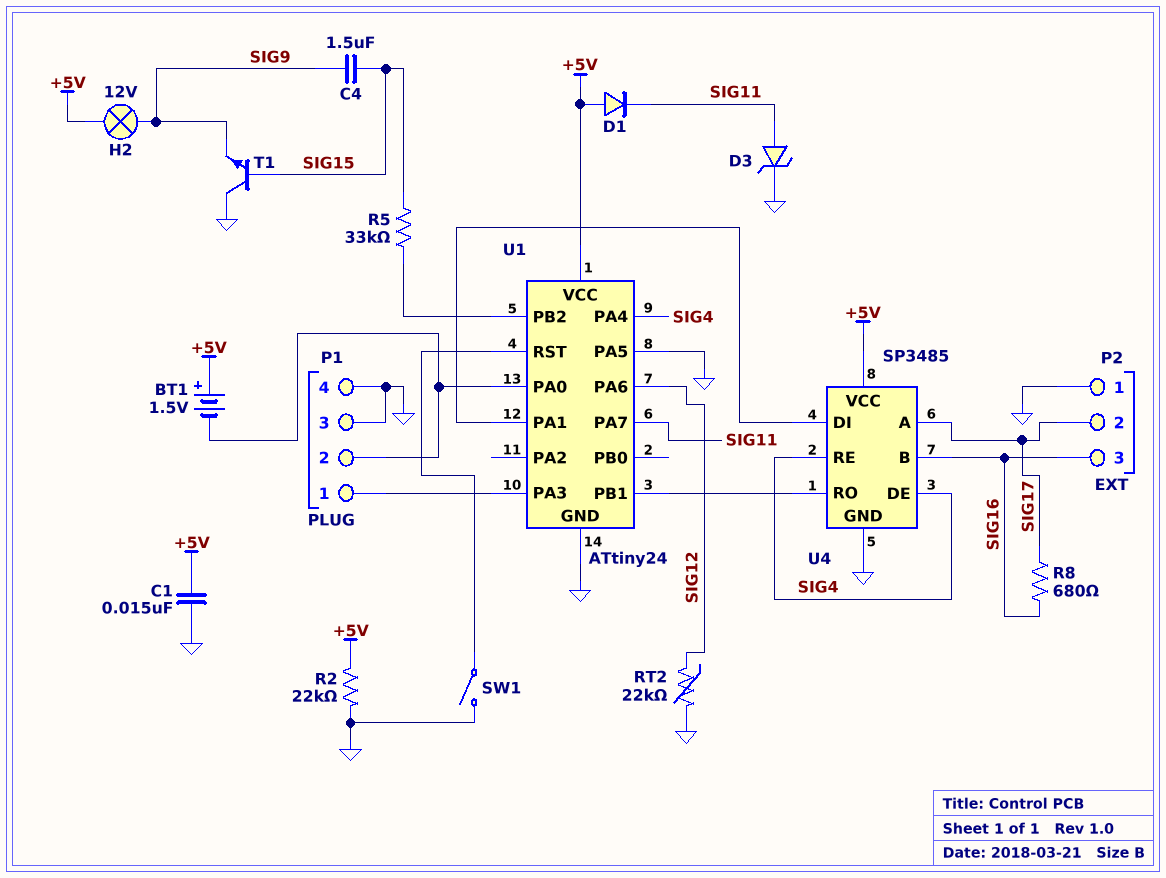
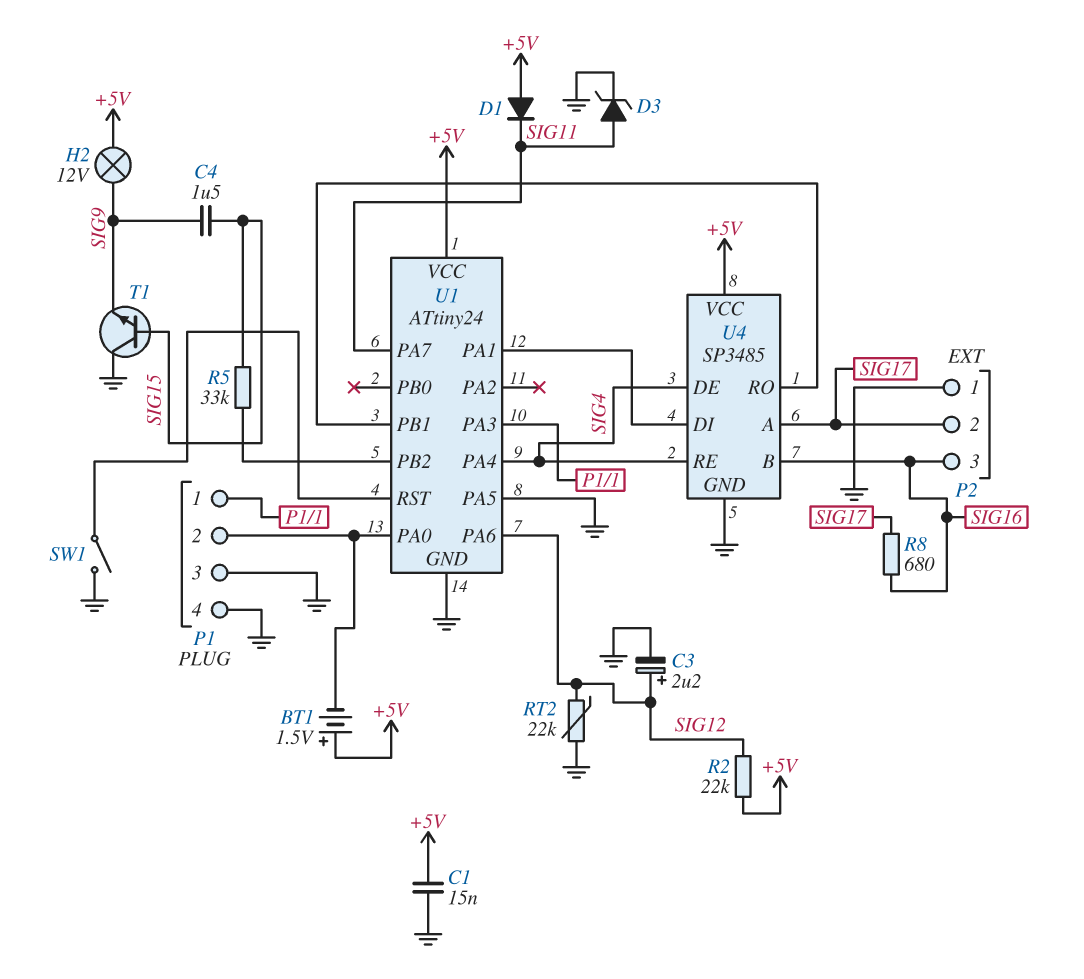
C3: none -> 2.2uF (plus SIG12, minus GND)
R2: 22k (+5V, GND) -> 22k (+5V, SIG12)

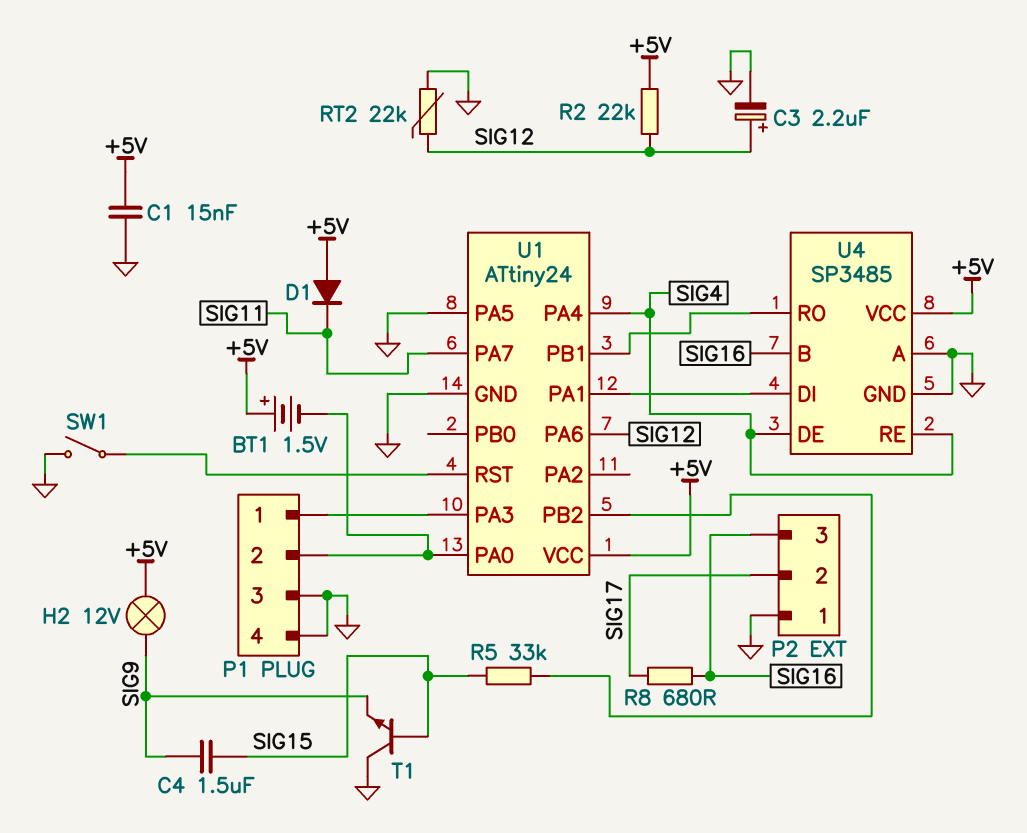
D3: zener (A SIG11, K GND) -> none
U4 pin A: SIG17 -> GND

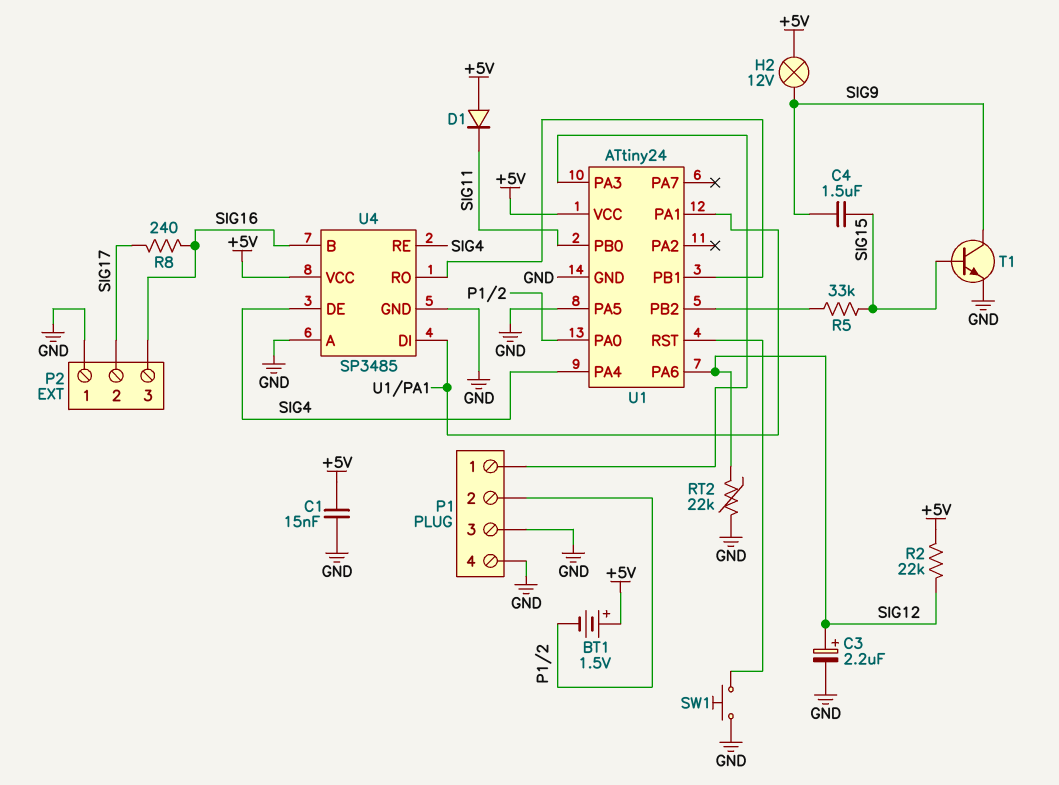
R8: 680 (SIG16, SIG17) -> 240 (SIG16, SIG17)
SW1: switch (GND, U1/RST) -> button (GND, U1/RST)
T1: NPN (B SIG15, C GND, E SIG9) -> NPN (B SIG15, C SIG9, E GND)
U1 pin PA7: SIG11 -> none
U1 pin PB0: none -> SIG11

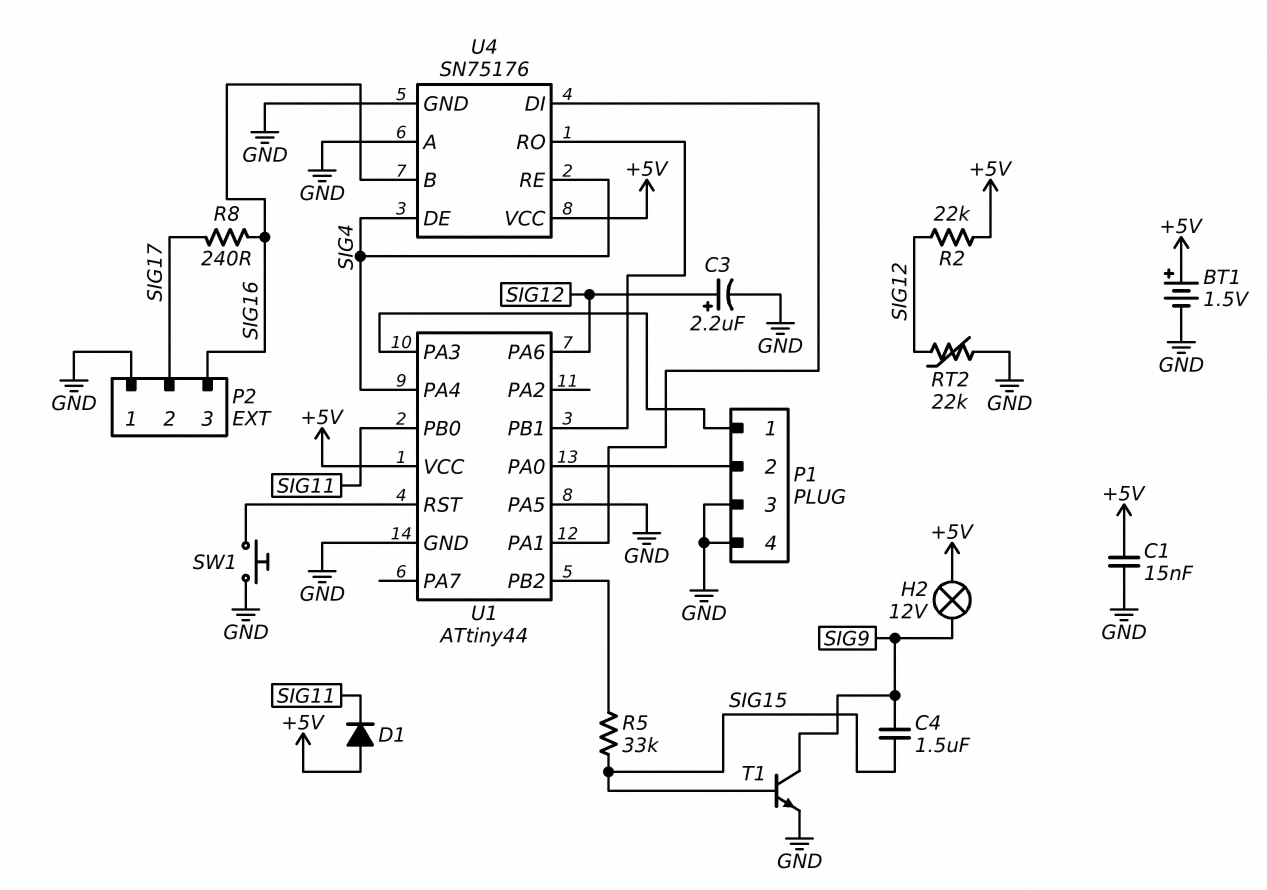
BT1: 1.5V (plus +5V, minus P1/2) -> 1.5V (plus +5V, minus GND)
U1: ATtiny24 -> ATtiny44
U4: SP3485 -> SN75176

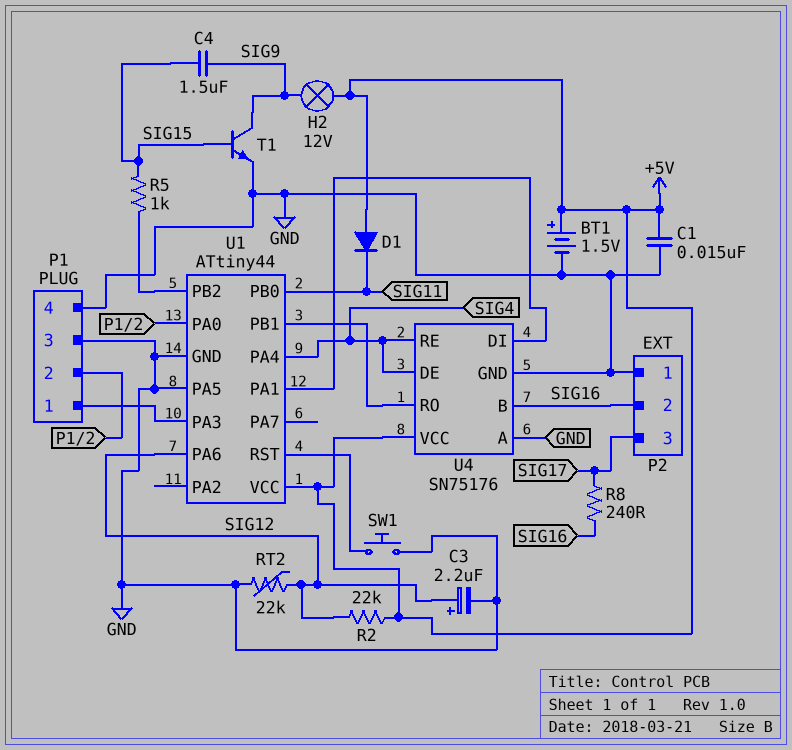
P2 pin 2: SIG17 -> SIG16
P2 pin 3: SIG16 -> SIG17
R5: 33k (SIG15, U1/PB2) -> 1k (SIG15, U1/PB2)

